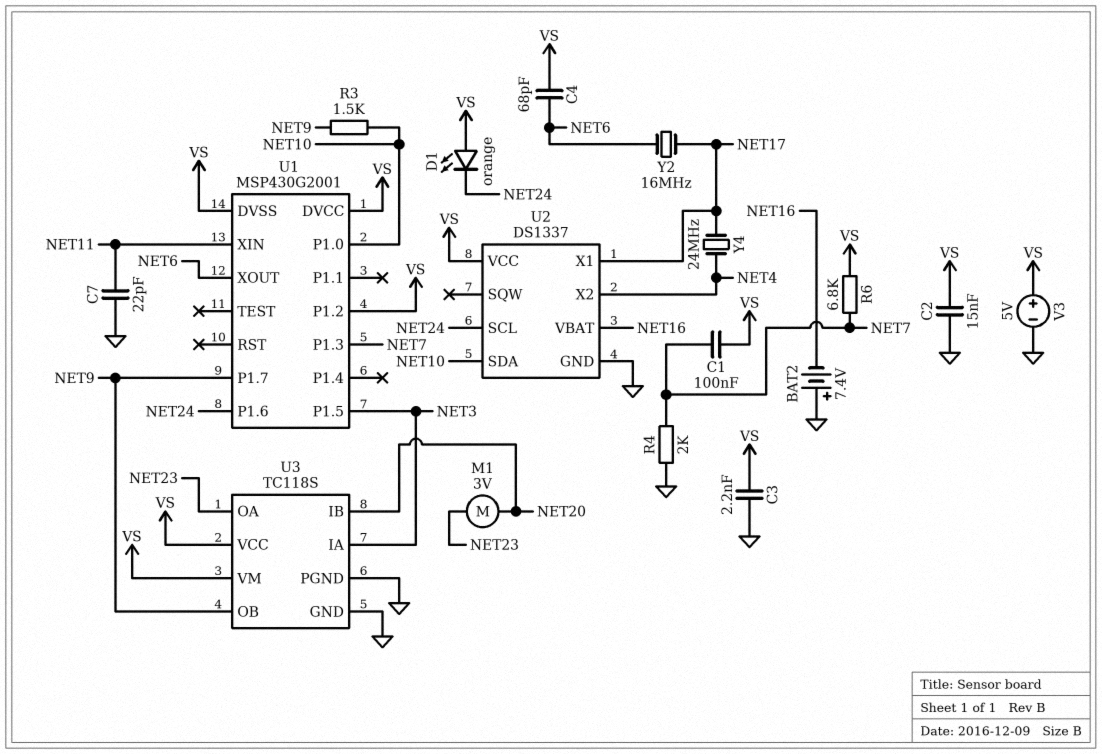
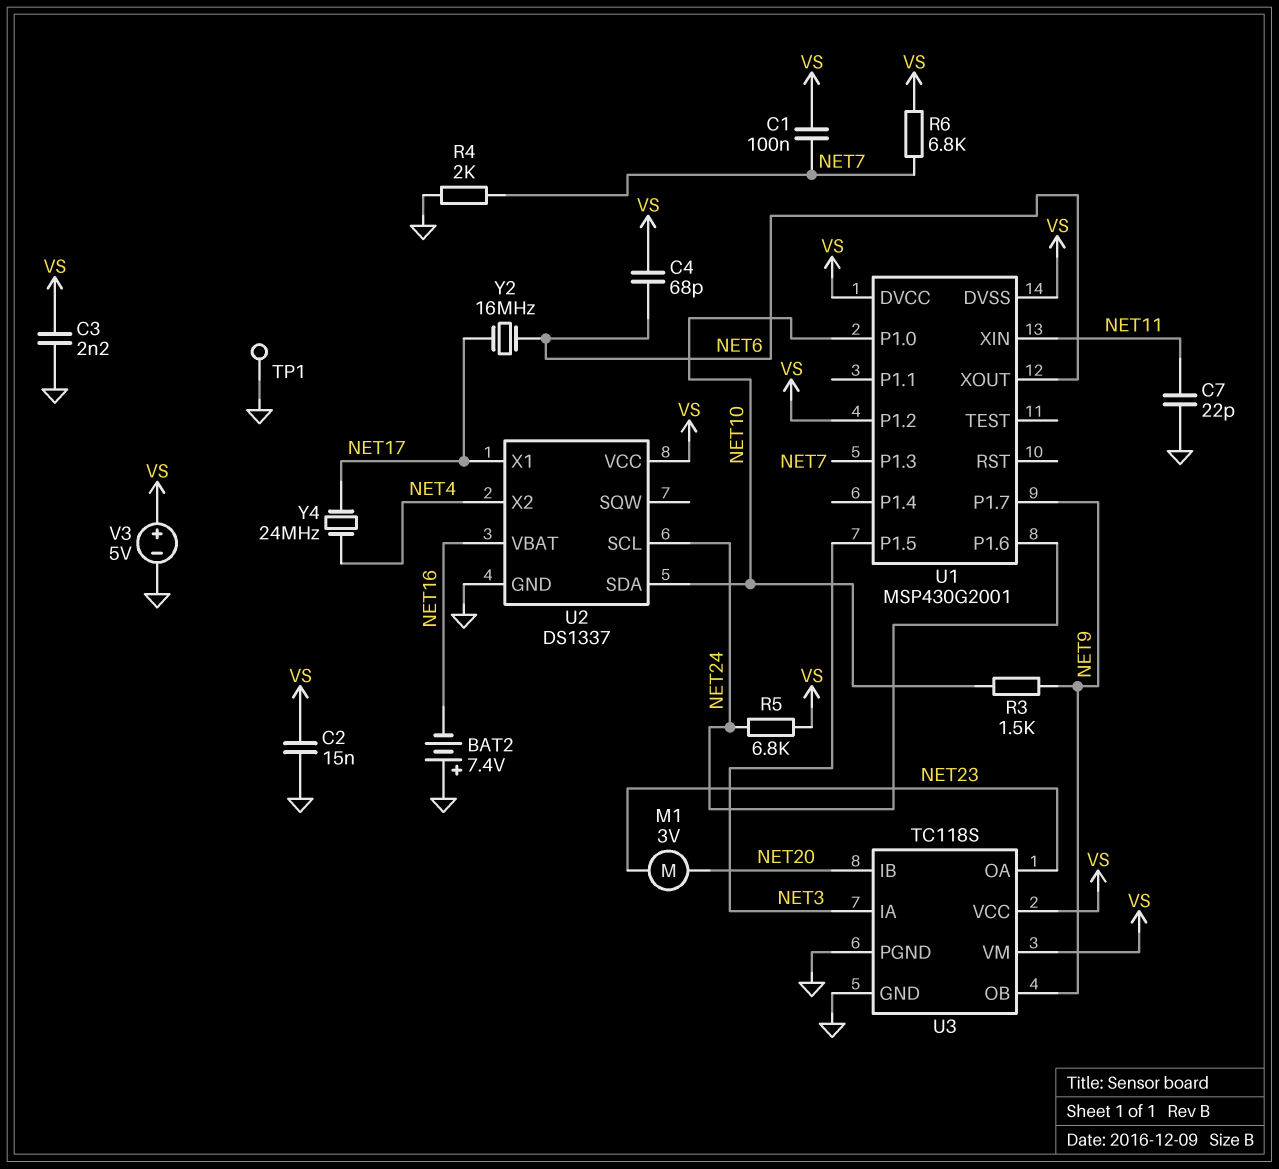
D1: LED orange (A VS, K NET24) -> none
R5: none -> 6.8k (NET24, VS)
TP1: none -> test point (GND)

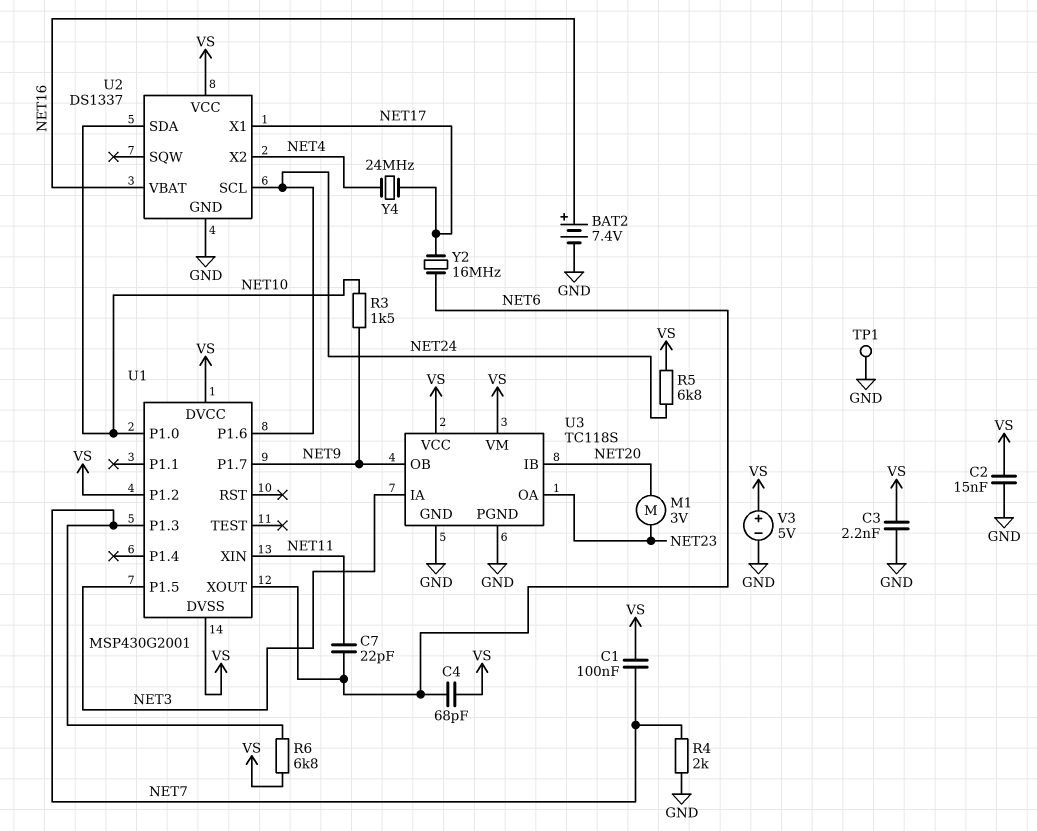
BAT2: 7.4V (plus GND, minus NET16) -> 7.4V (plus NET16, minus GND)
C7: 22pF (GND, NET11) -> 22pF (NET6, NET11)

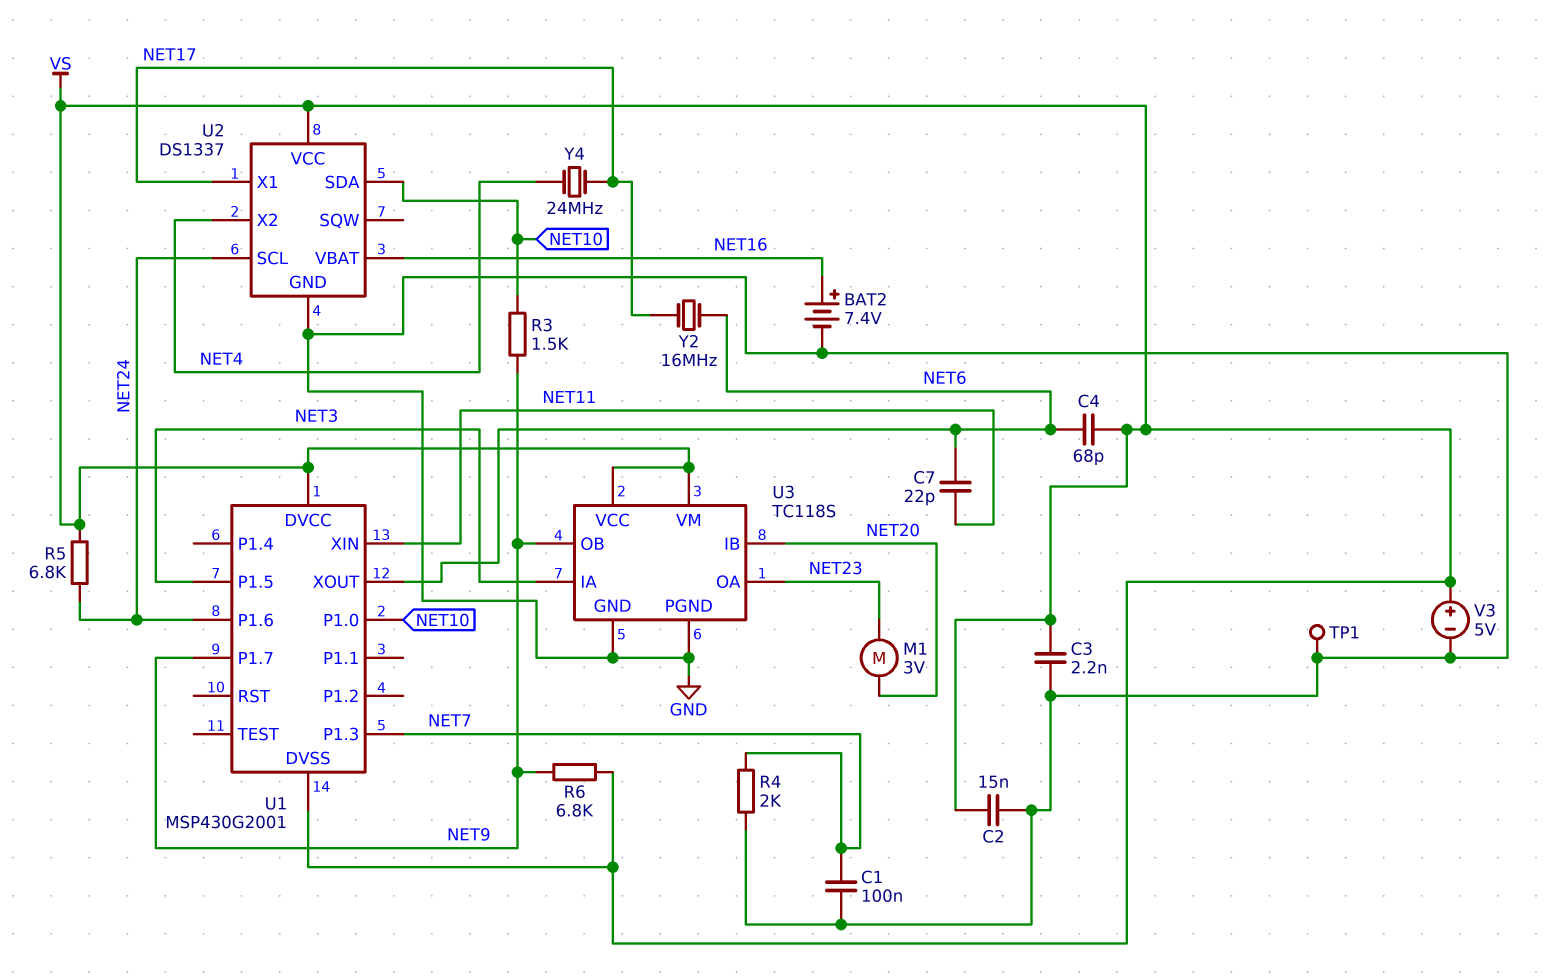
C1: 100nF (NET7, VS) -> 100nF (GND, NET7)
R6: 6.8k (NET7, VS) -> 6.8k (NET9, VS)
U1 pin P1.2: VS -> none

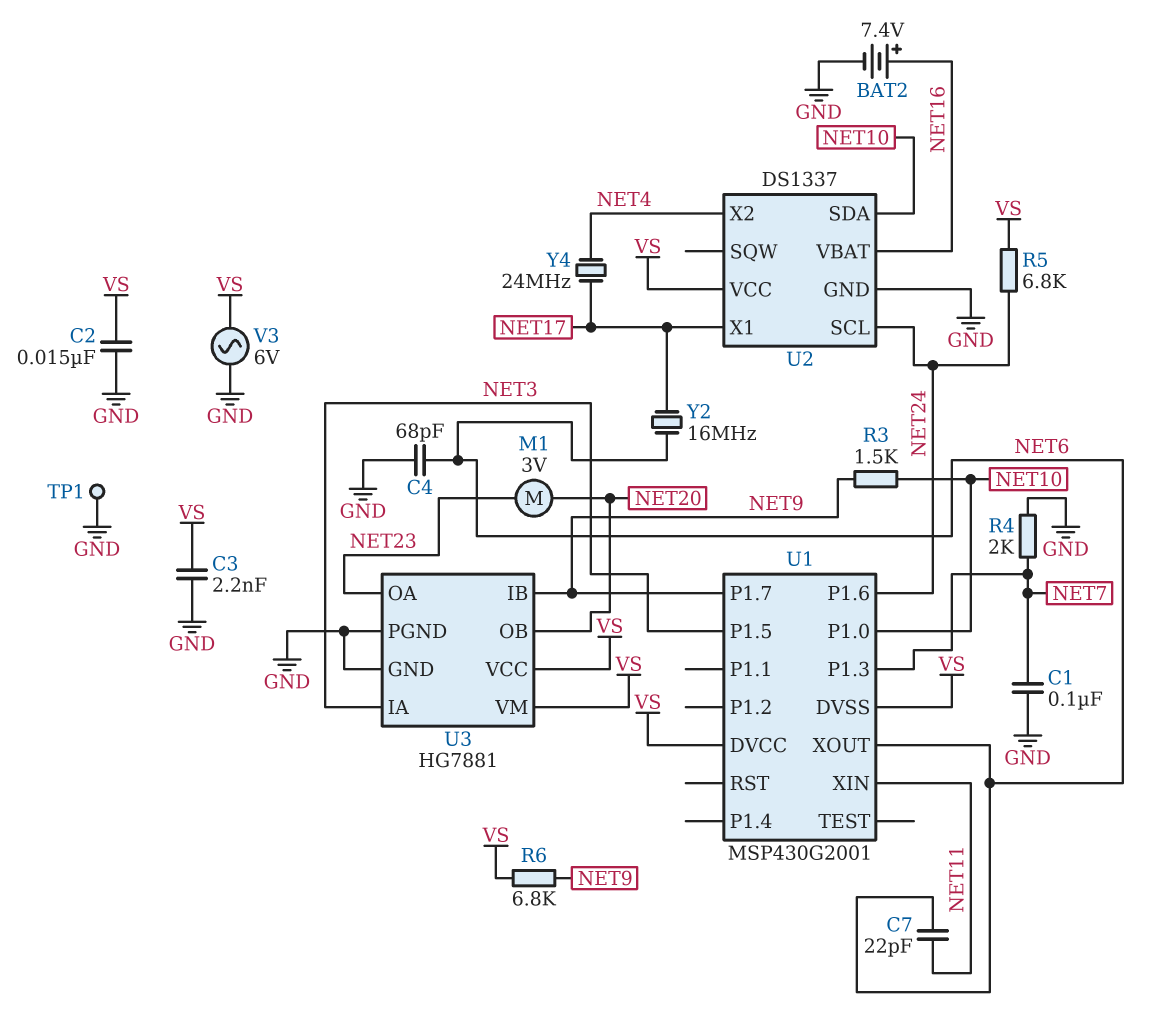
C4: 68pF (NET6, VS) -> 68pF (GND, NET6)
U3: TC118S -> HG7881
U3 pin IB: NET20 -> NET9
U3 pin OB: NET9 -> NET20
V3: 5V (plus VS, minus GND) -> AC 6V (GND, VS)

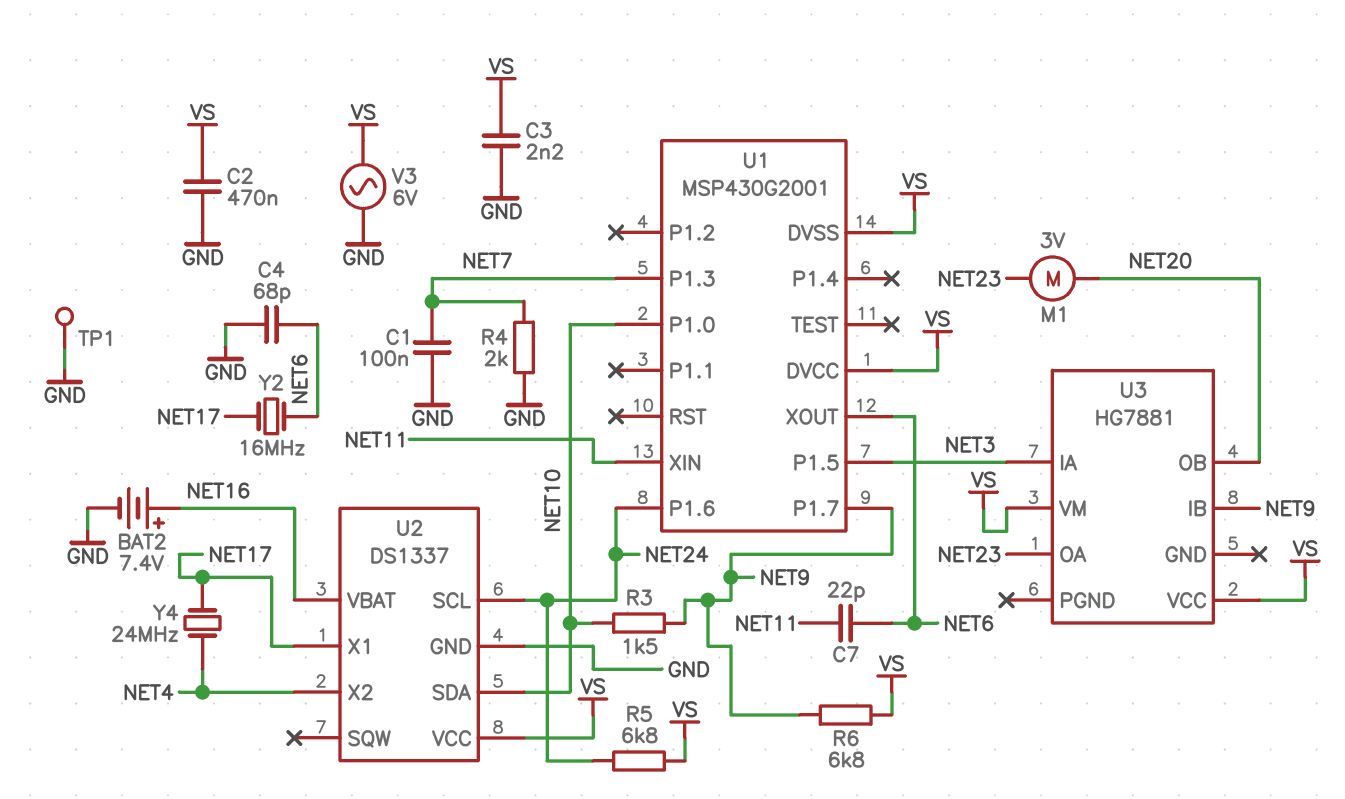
C2: 15nF (GND, VS) -> 470nF (GND, VS)
U3 pin GND: GND -> none
U3 pin PGND: GND -> none

